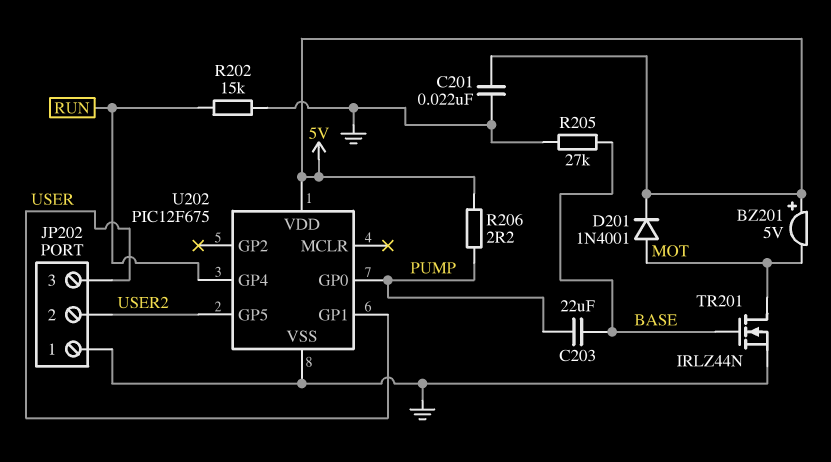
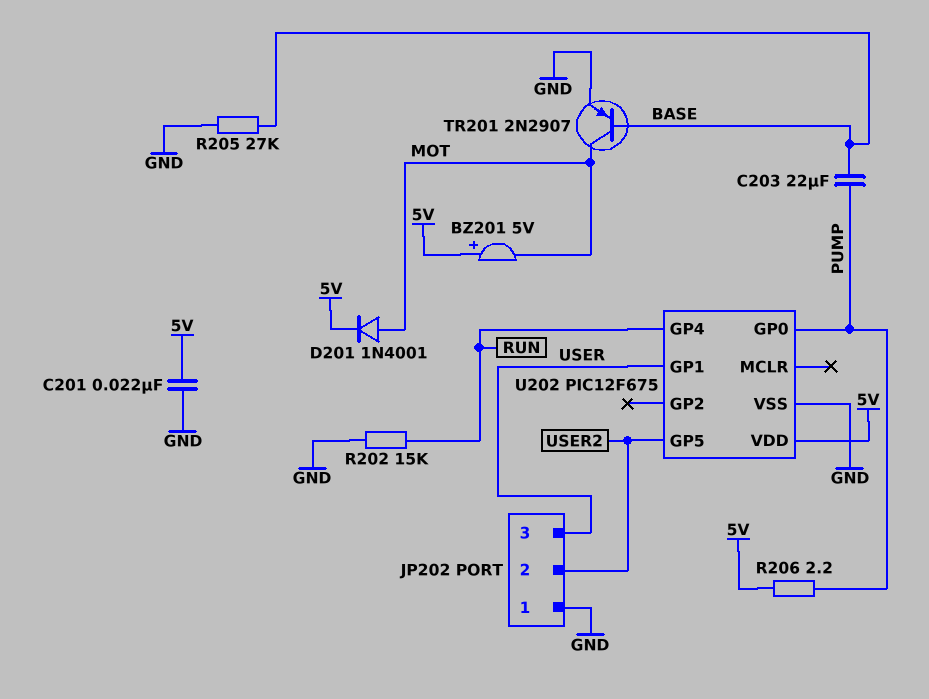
TR201: NMOS IRLZ44N (G BASE, D MOT, S GND) -> PNP 2N2907 (B BASE, C MOT, E GND)

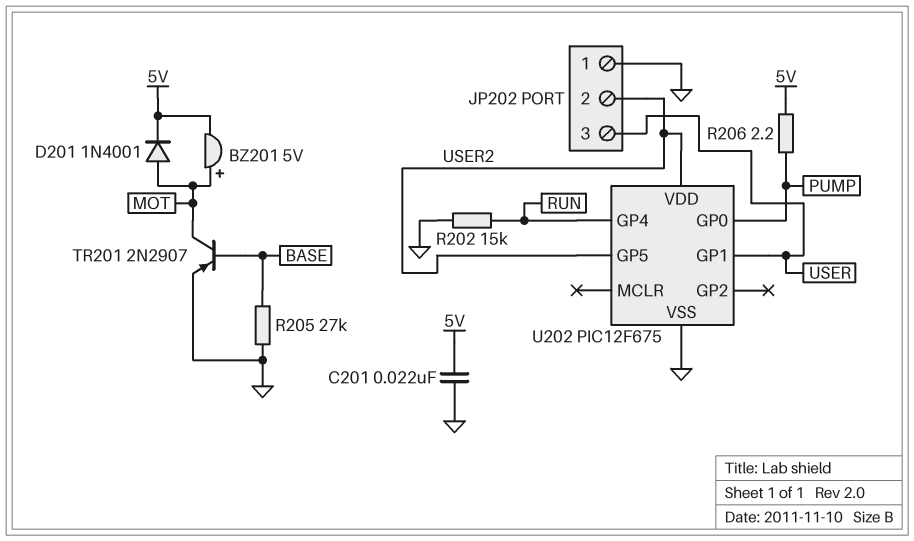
BZ201: buzzer 5V (plus 5V, minus MOT) -> buzzer 5V (plus MOT, minus 5V)
C203: 22uF (BASE, PUMP) -> none
U202 pin VDD: 5V -> USER2

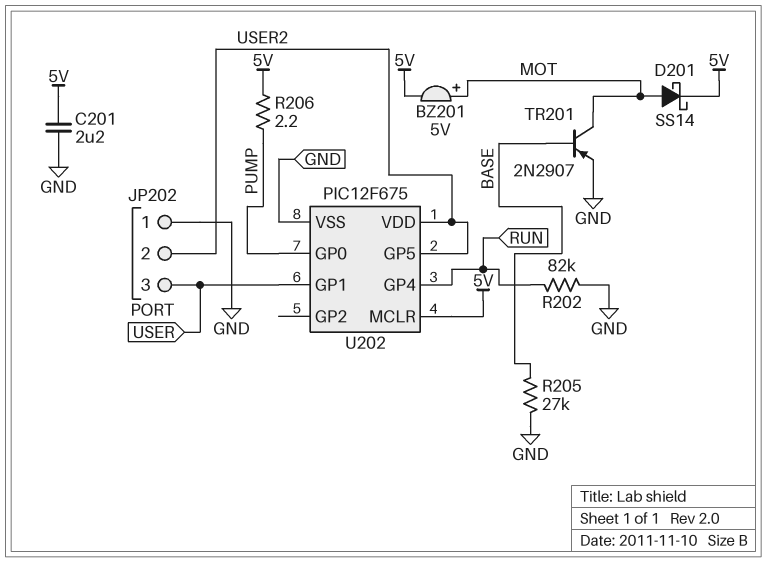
C201: 22nF (5V, GND) -> 2.2uF (5V, GND)
D201: diode 1N4001 (A MOT, K 5V) -> schottky SS14 (A MOT, K 5V)
R202: 15k (GND, RUN) -> 82k (GND, RUN)
U202 pin MCLR: none -> 5V

